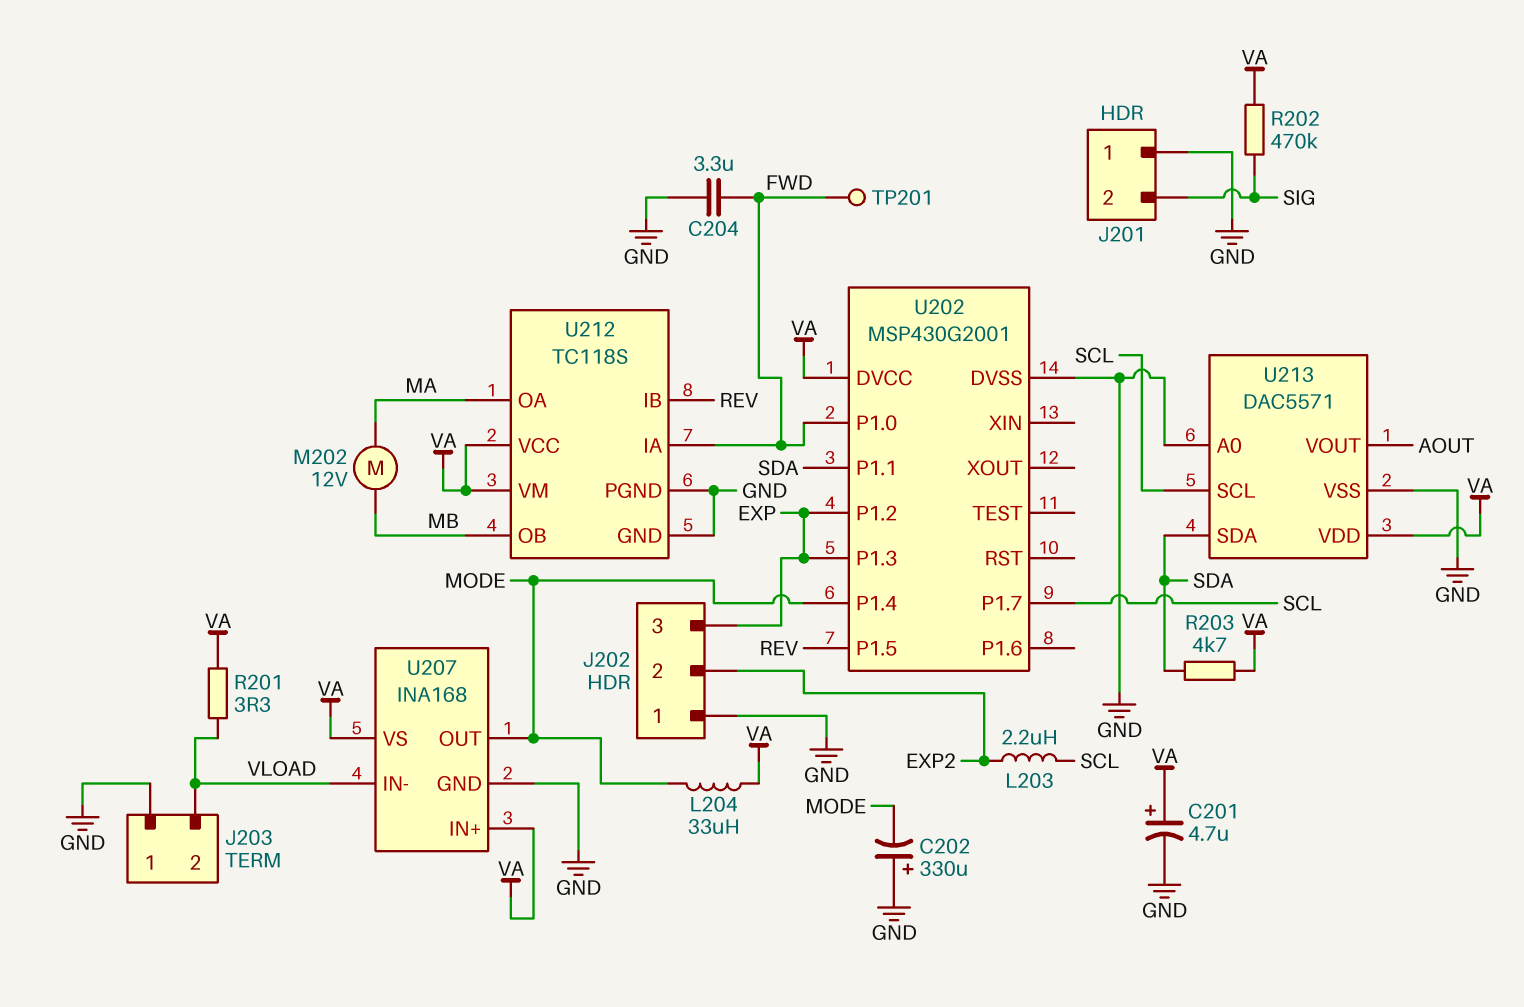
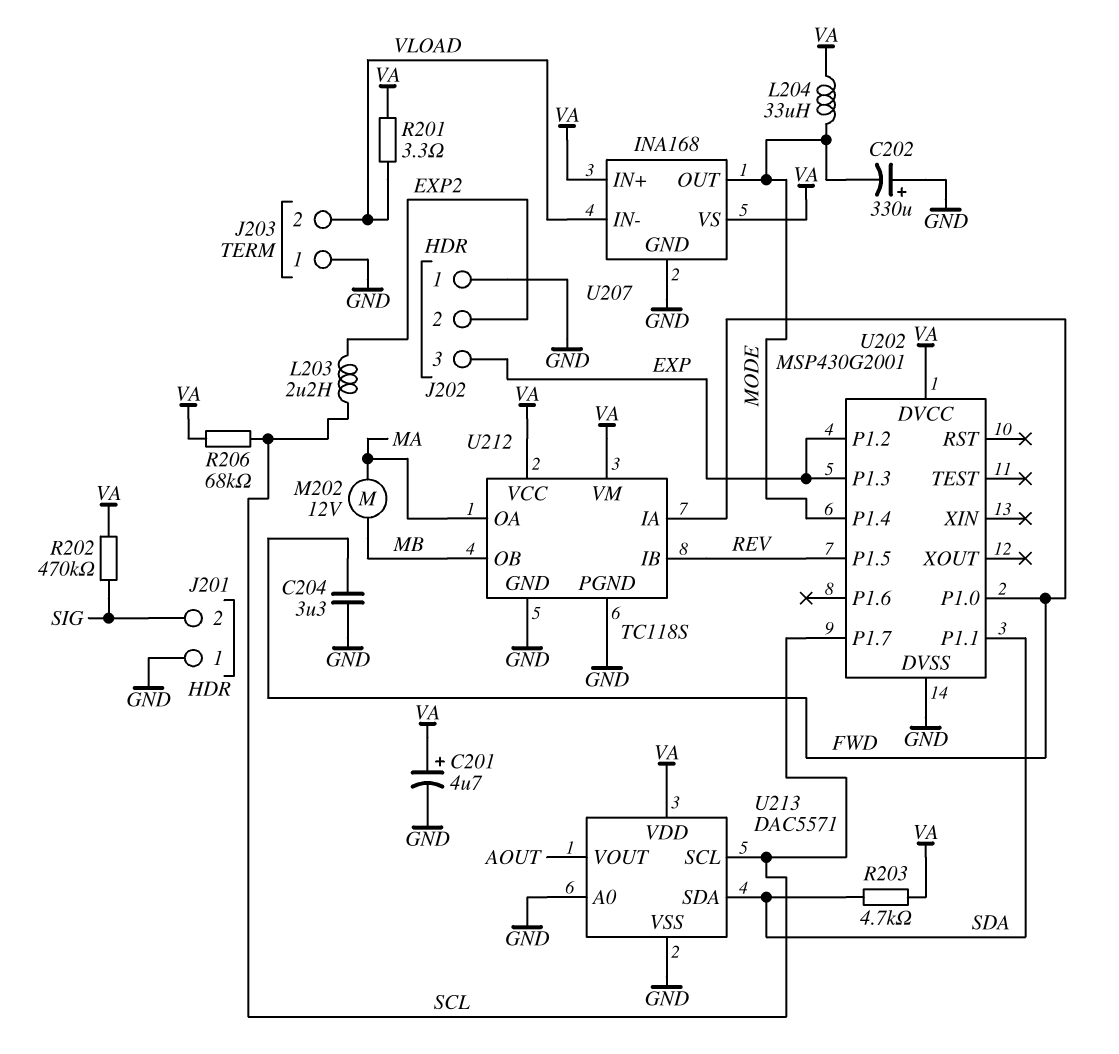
R206: none -> 68k (SCL, VA)
TP201: test point (FWD) -> none

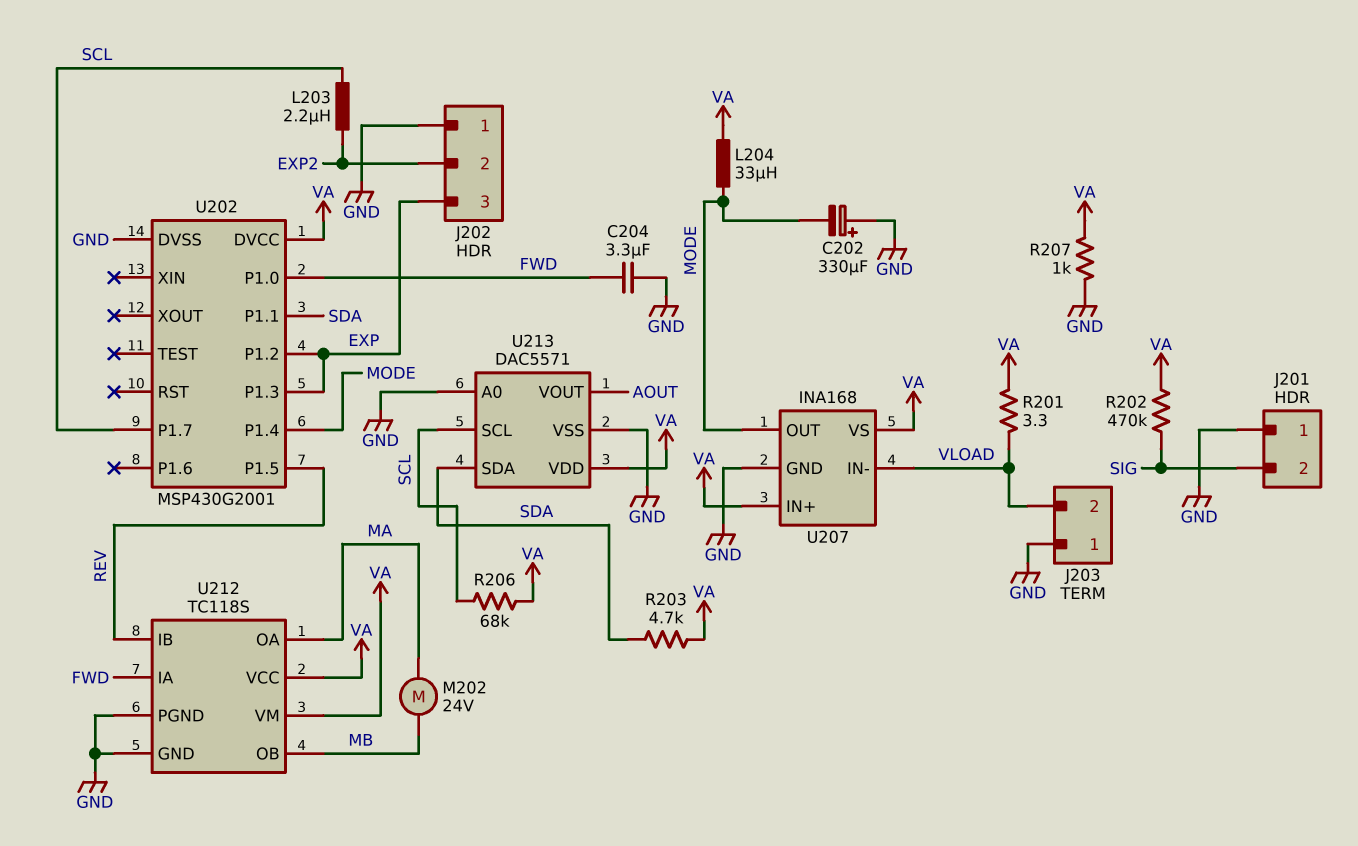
C201: 4.7uF (plus VA, minus GND) -> none
M202: motor 12V (MA, MB) -> motor 24V (MA, MB)
R207: none -> 1k (GND, VA)

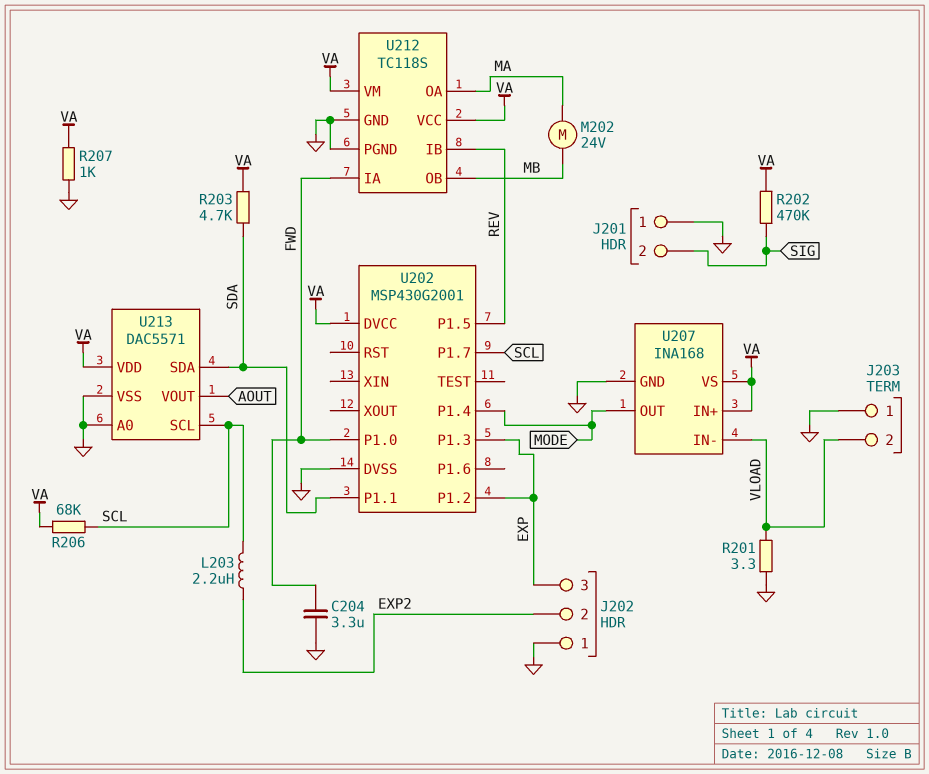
C202: 330uF (plus GND, minus MODE) -> none
L204: 33uH (MODE, VA) -> none
R201: 3.3 (VA, VLOAD) -> 3.3 (GND, VLOAD)

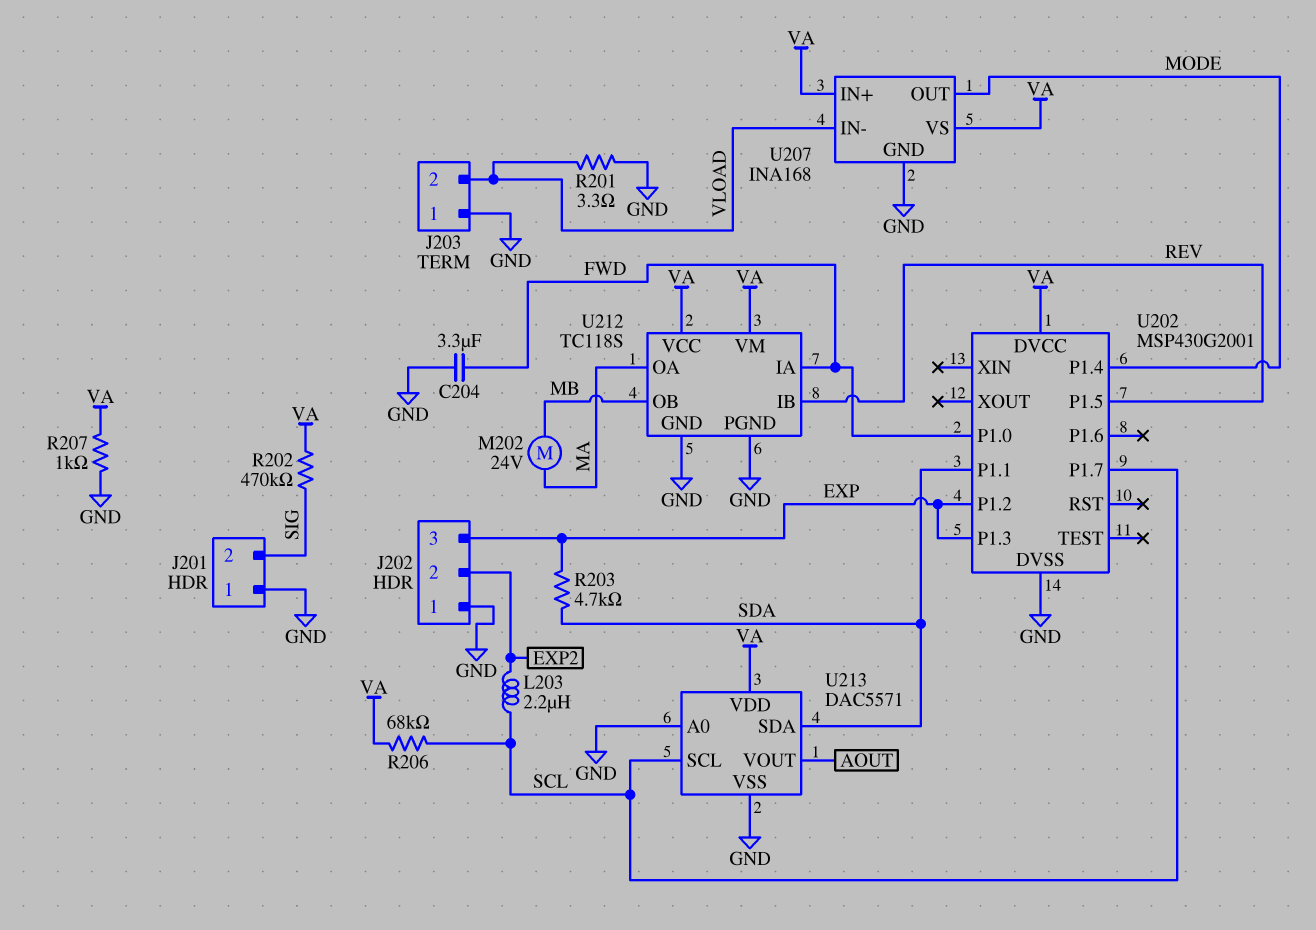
R203: 4.7k (SDA, VA) -> 4.7k (EXP, SDA)

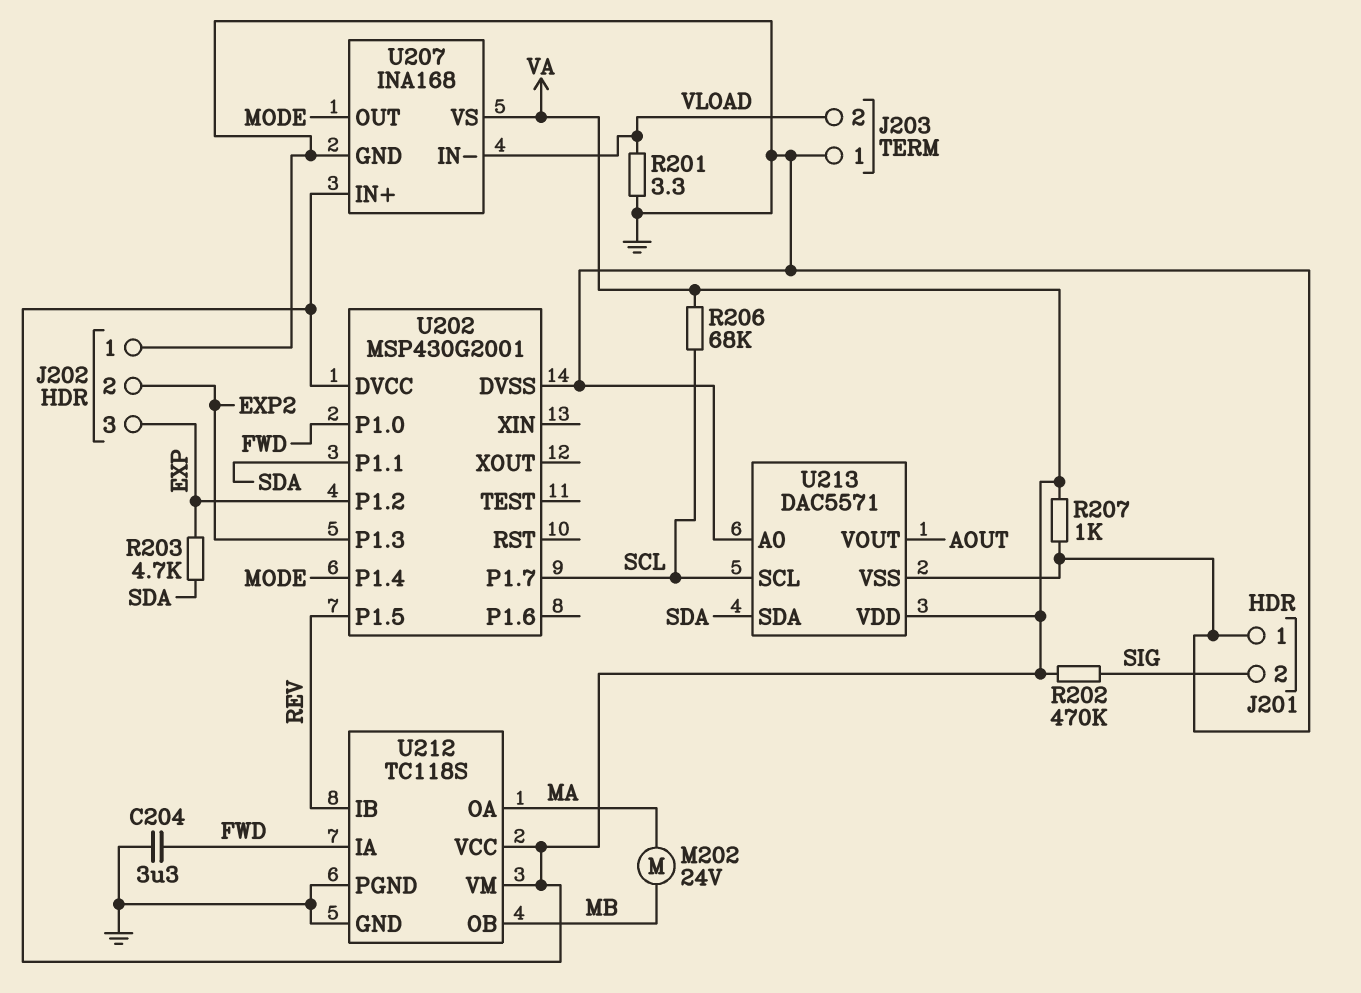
L203: 2.2uH (EXP2, SCL) -> none
U202 pin P1.3: EXP -> EXP2

